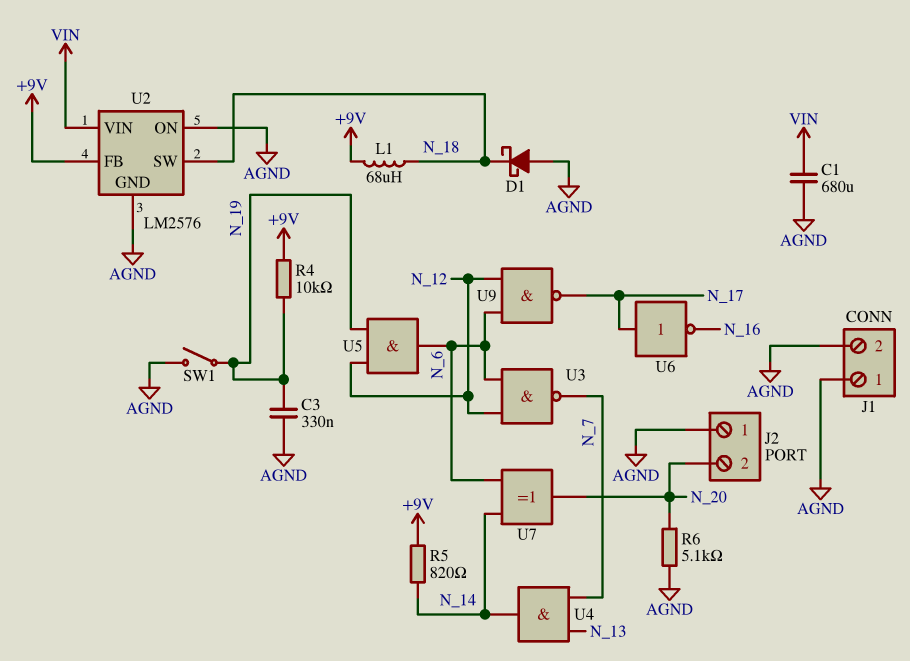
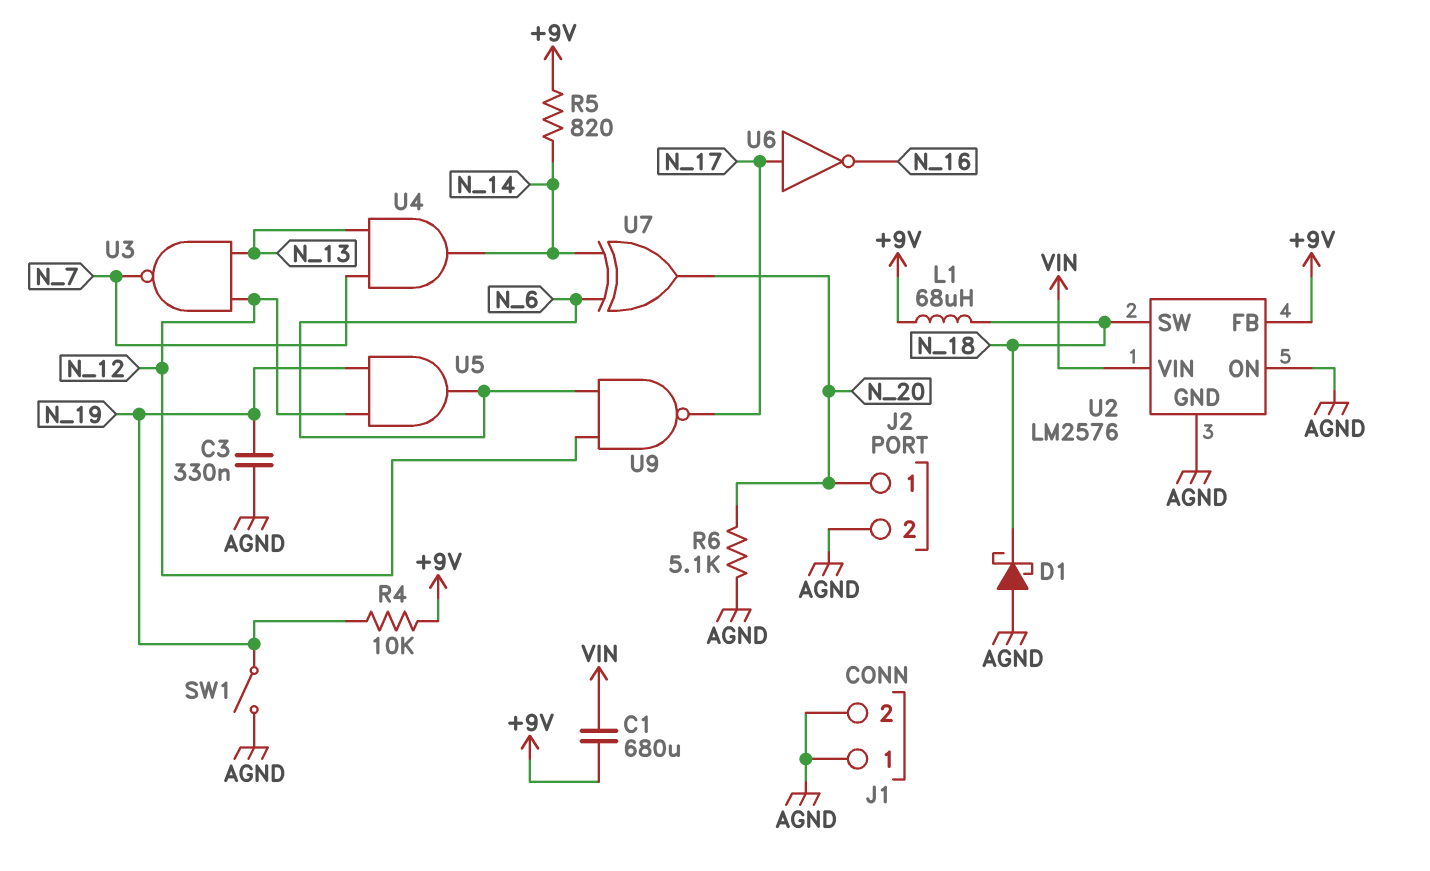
C1: 680uF (AGND, VIN) -> 680uF (+9V, VIN)
J2 pin 1: AGND -> N_20
J2 pin 2: N_20 -> AGND
U3: NAND (in N_6, in N_12, out N_7) -> NAND (in N_12, in N_13, out N_7)

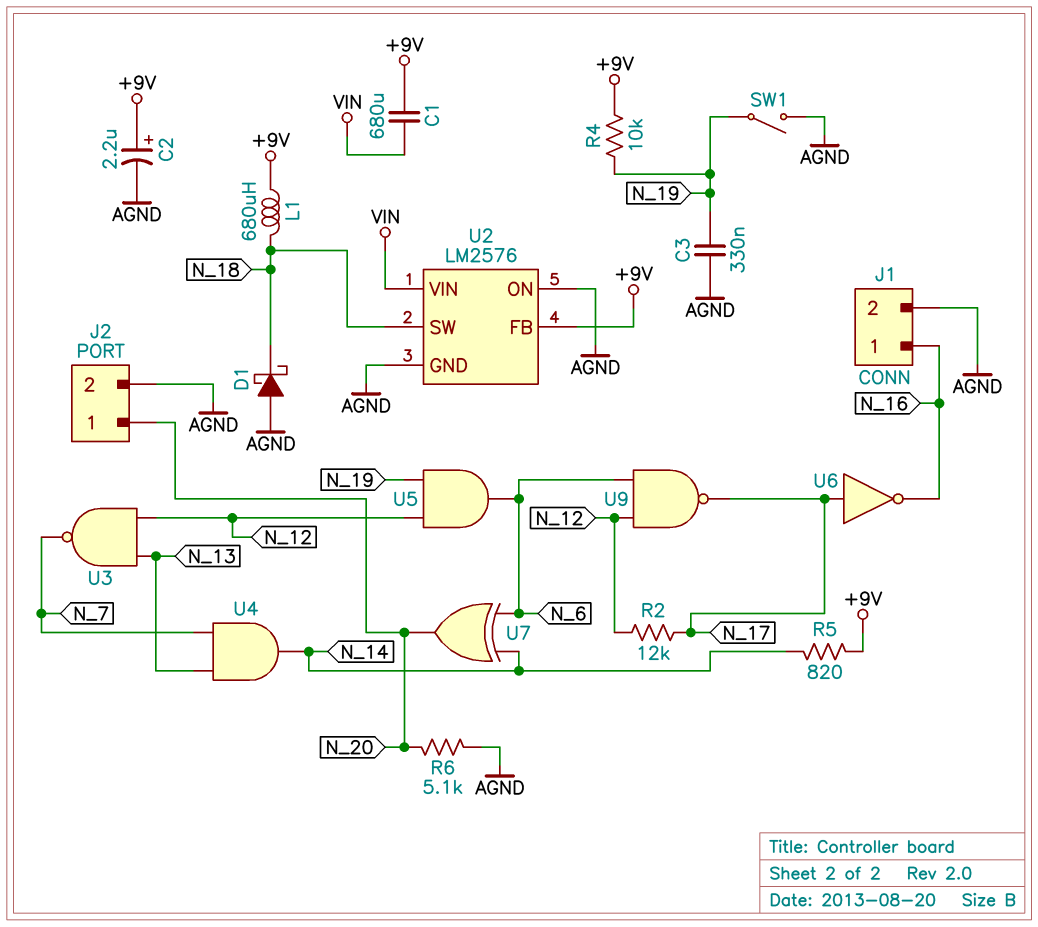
C2: none -> 2.2uF (plus +9V, minus AGND)
J1 pin 1: AGND -> N_16
L1: 68uH (+9V, N_18) -> 680uH (+9V, N_18)
R2: none -> 12k (N_12, N_17)

